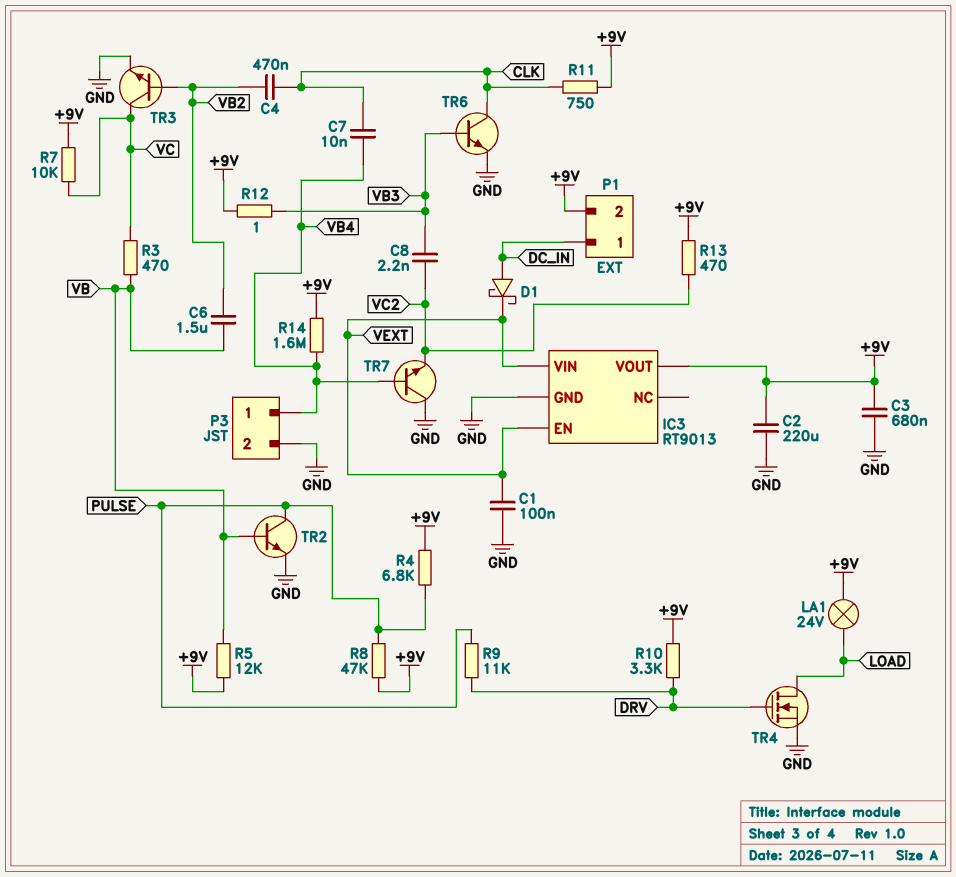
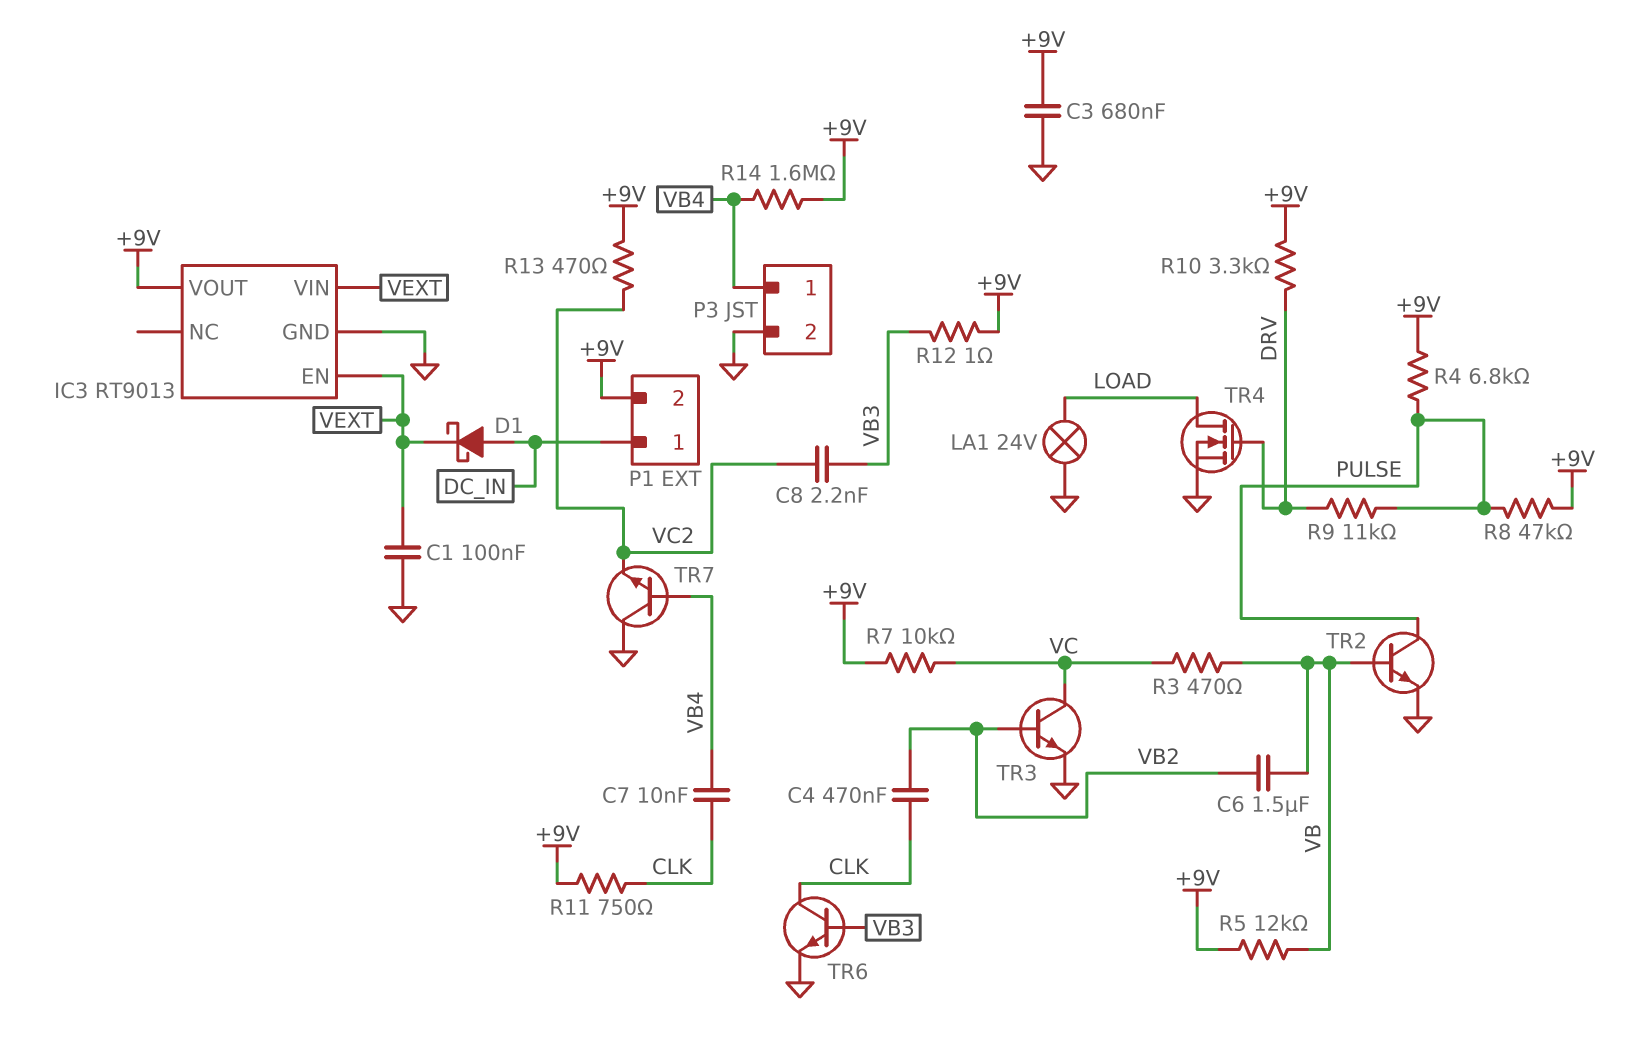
C2: 220uF (+9V, GND) -> none
LA1: lamp 24V (+9V, LOAD) -> lamp 24V (GND, LOAD)

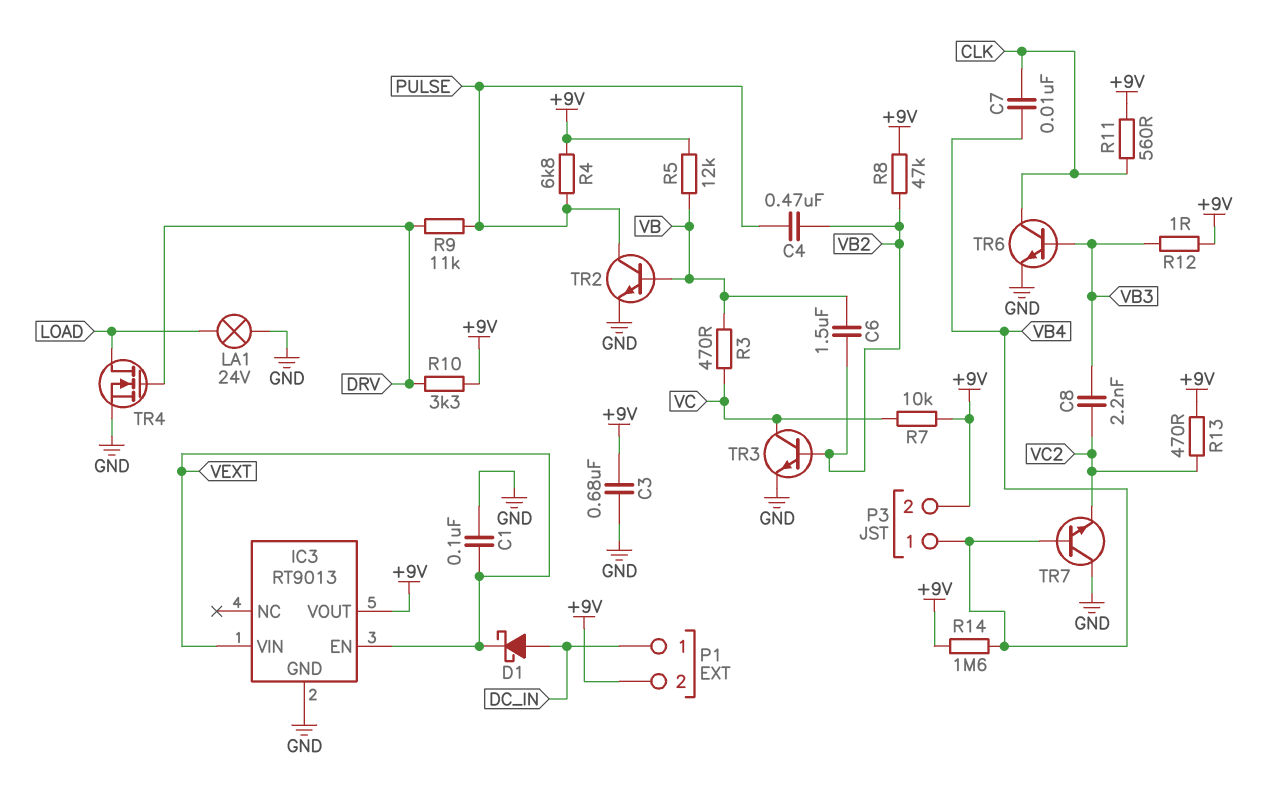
C4: 470nF (CLK, VB2) -> 470nF (PULSE, VB2)
P3 pin 2: GND -> +9V
R8: 47k (+9V, PULSE) -> 47k (+9V, VB2)
R11: 750 (+9V, CLK) -> 560 (+9V, CLK)

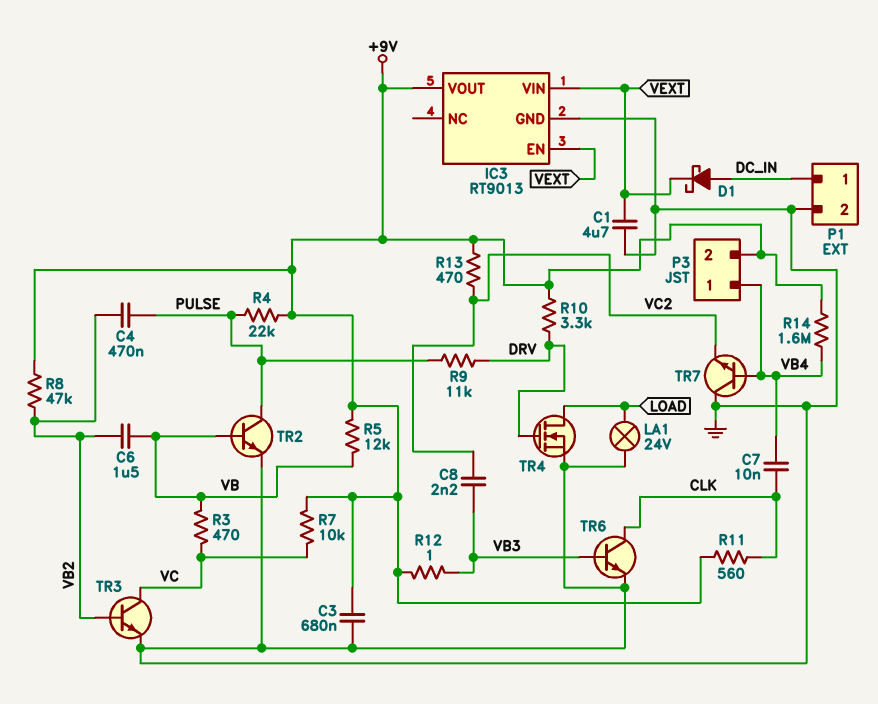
C1: 100nF (GND, VEXT) -> 4.7uF (GND, VEXT)
P1 pin 2: +9V -> GND
R4: 6.8k (+9V, PULSE) -> 22k (+9V, PULSE)

